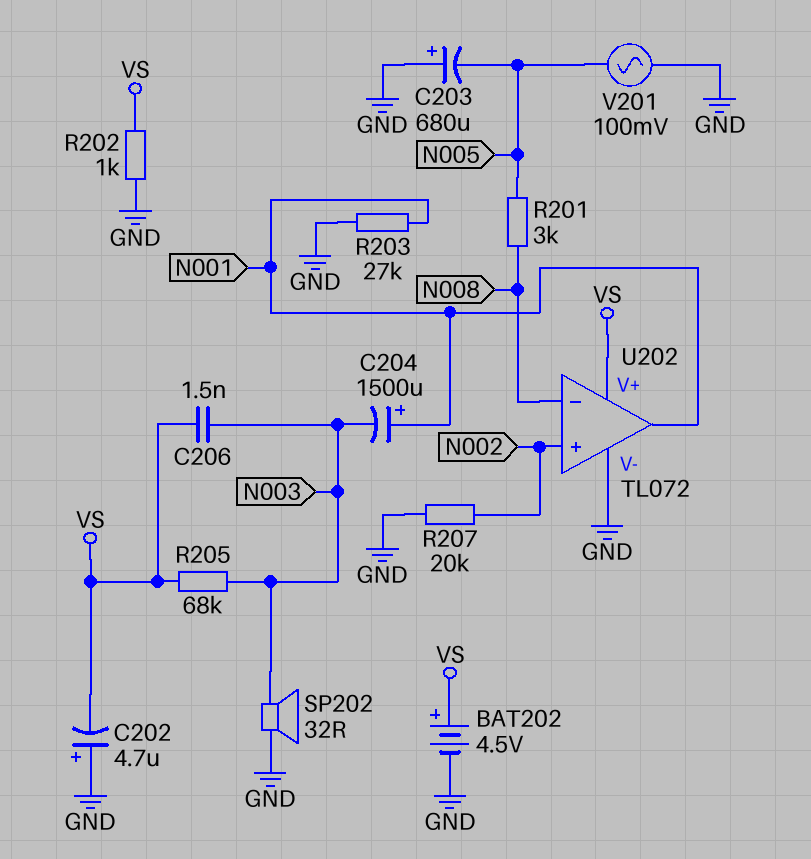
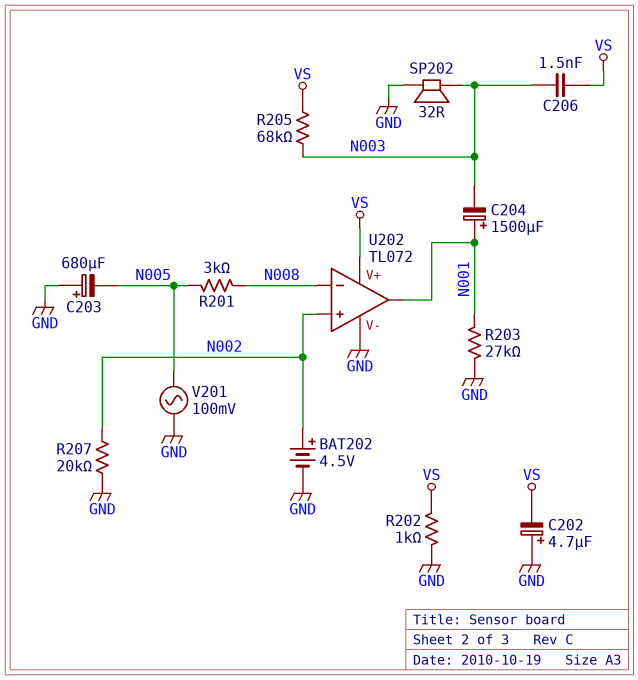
BAT202: 4.5V (plus VS, minus GND) -> 4.5V (plus N002, minus GND)

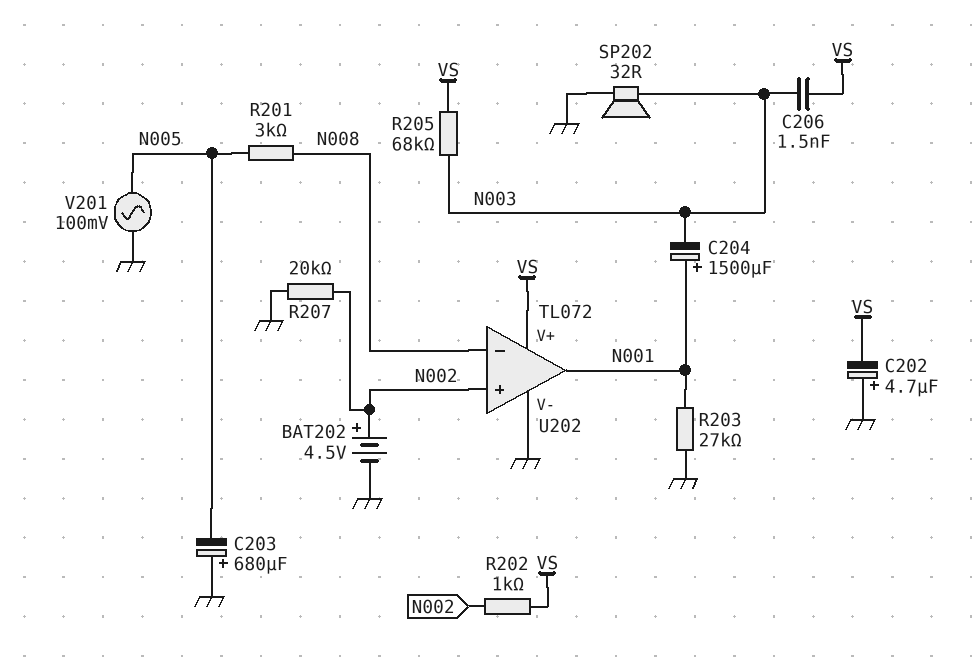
R202: 1k (GND, VS) -> 1k (N002, VS)

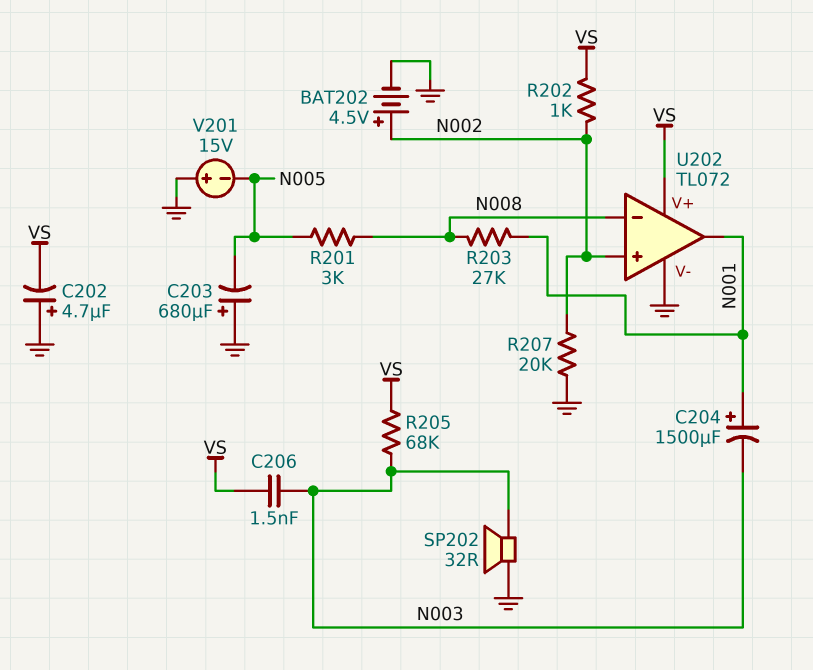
R203: 27k (GND, N001) -> 27k (N001, N008)
V201: AC 100mV (GND, N005) -> 15V (plus GND, minus N005)

